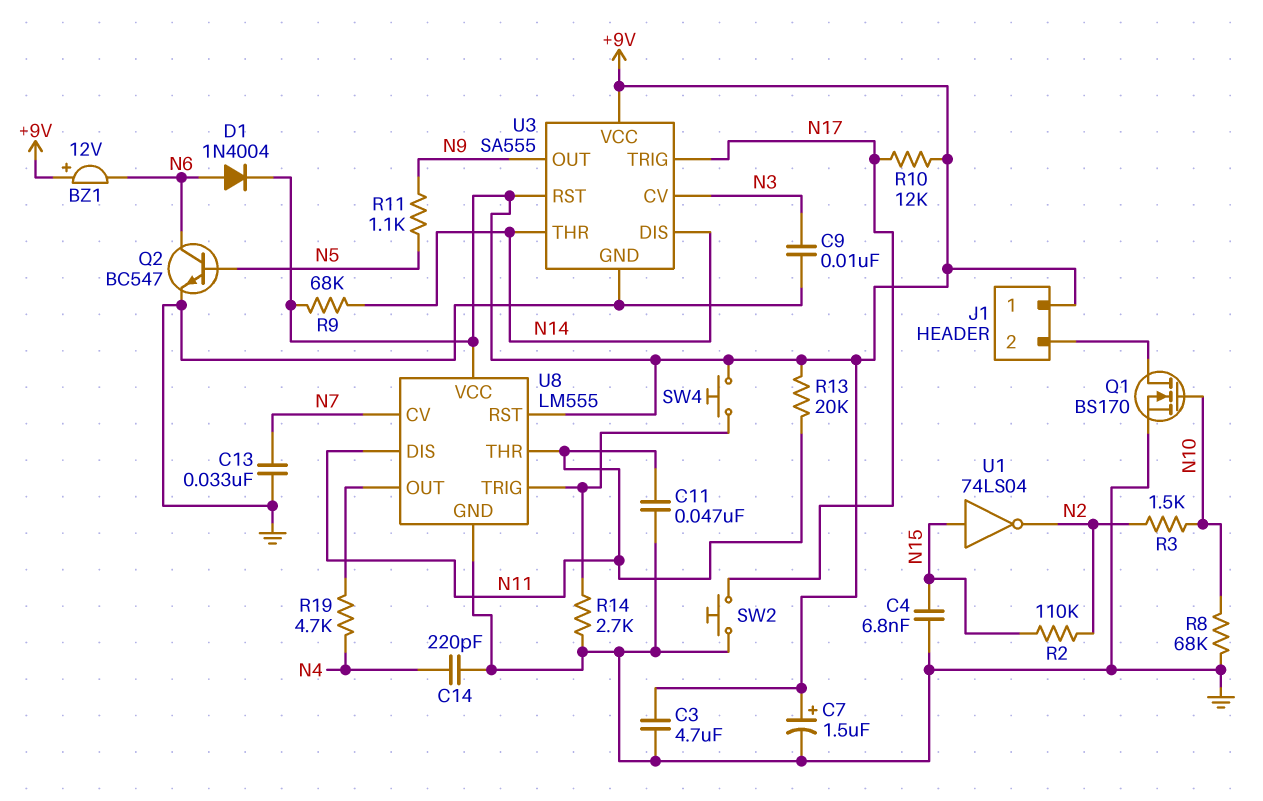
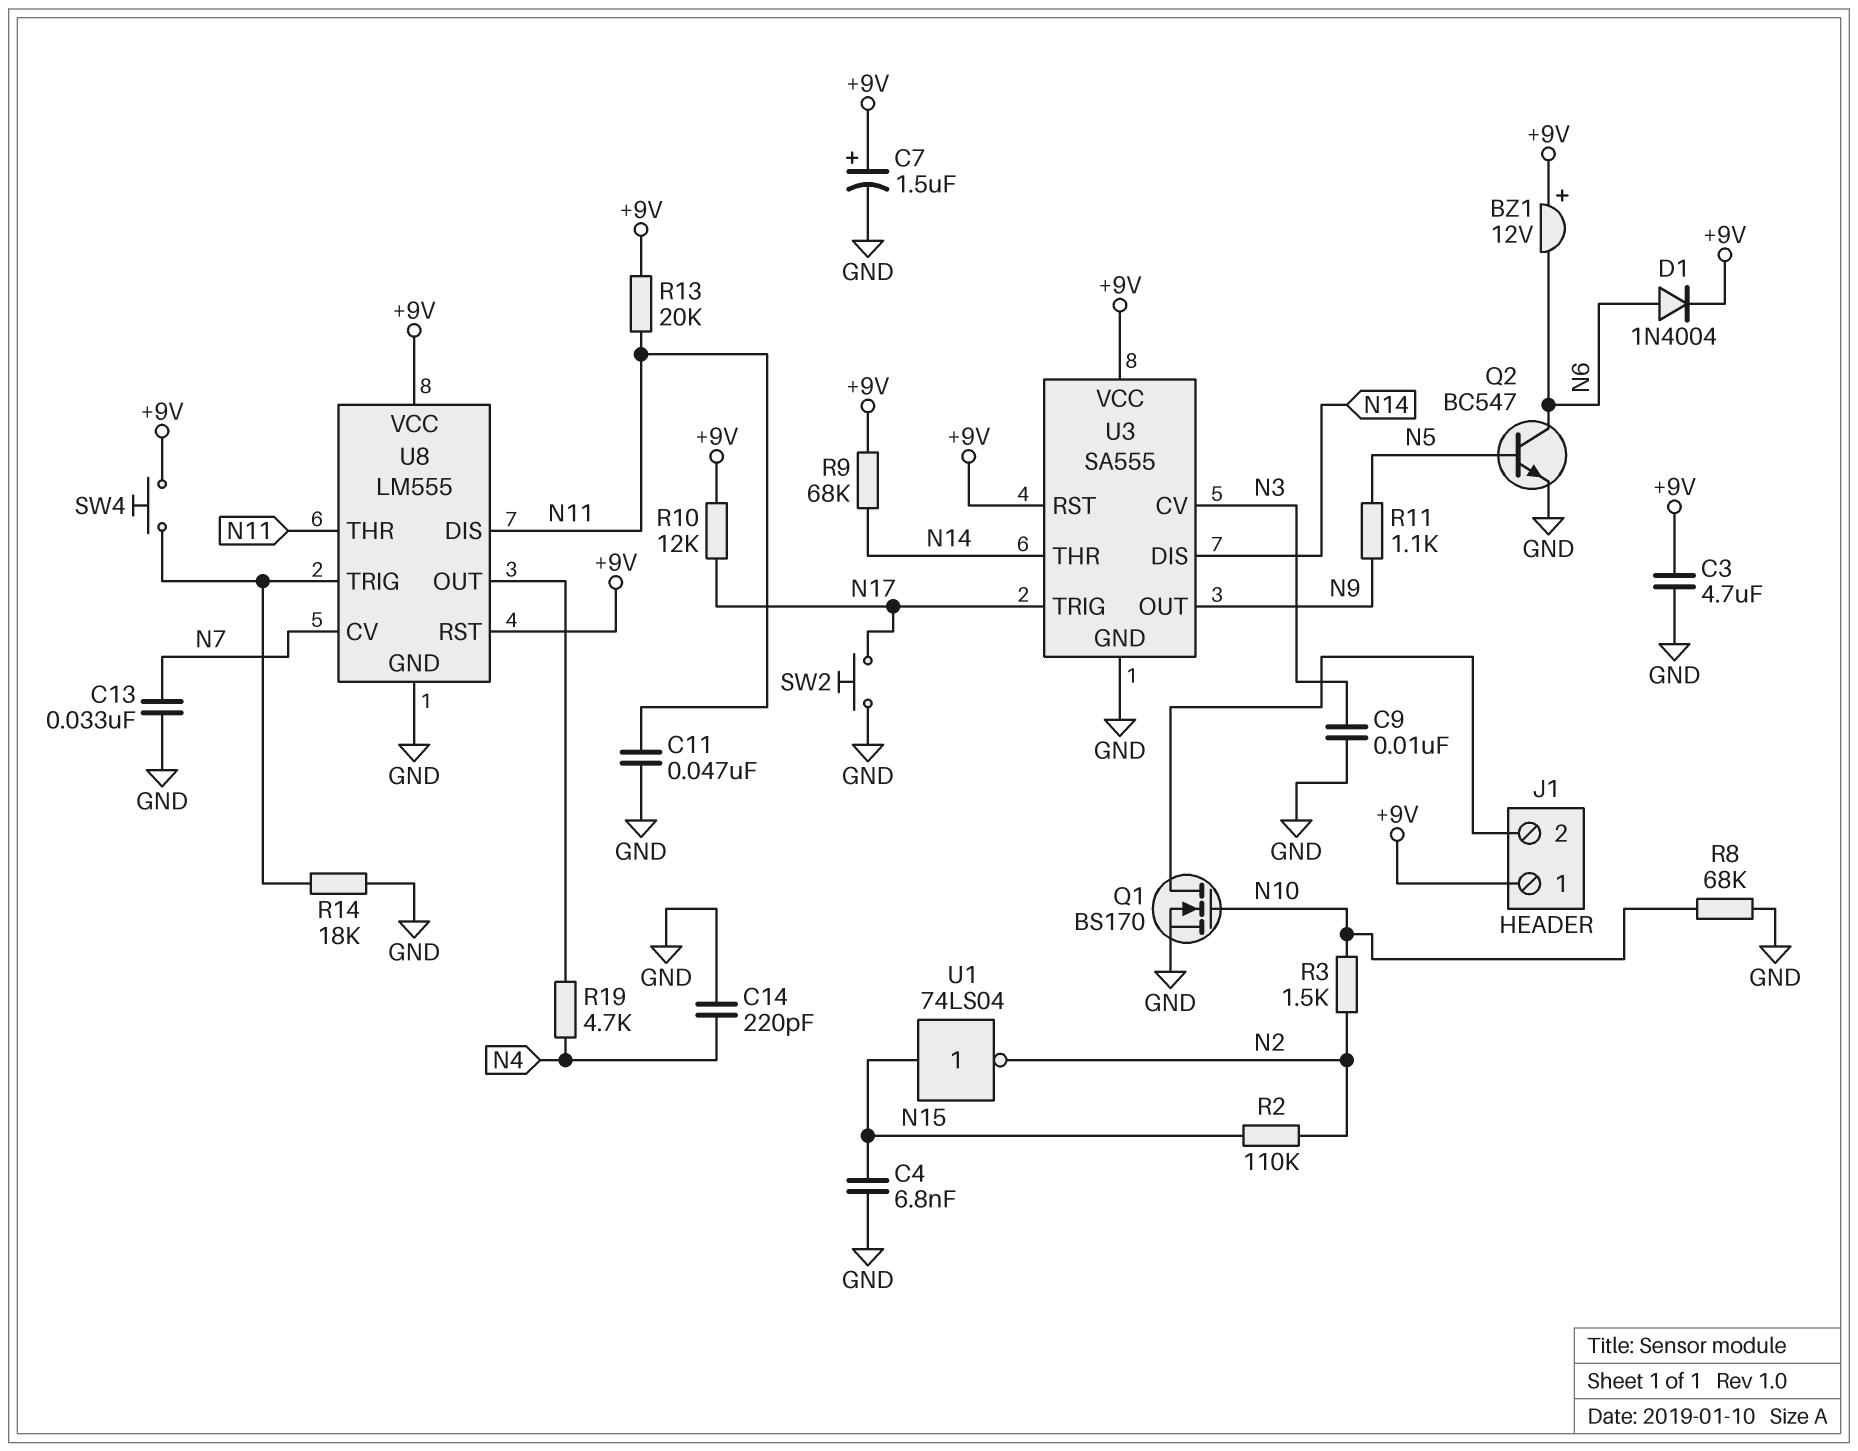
R14: 2.7k (GND, U8/TRIG) -> 18k (GND, U8/TRIG)

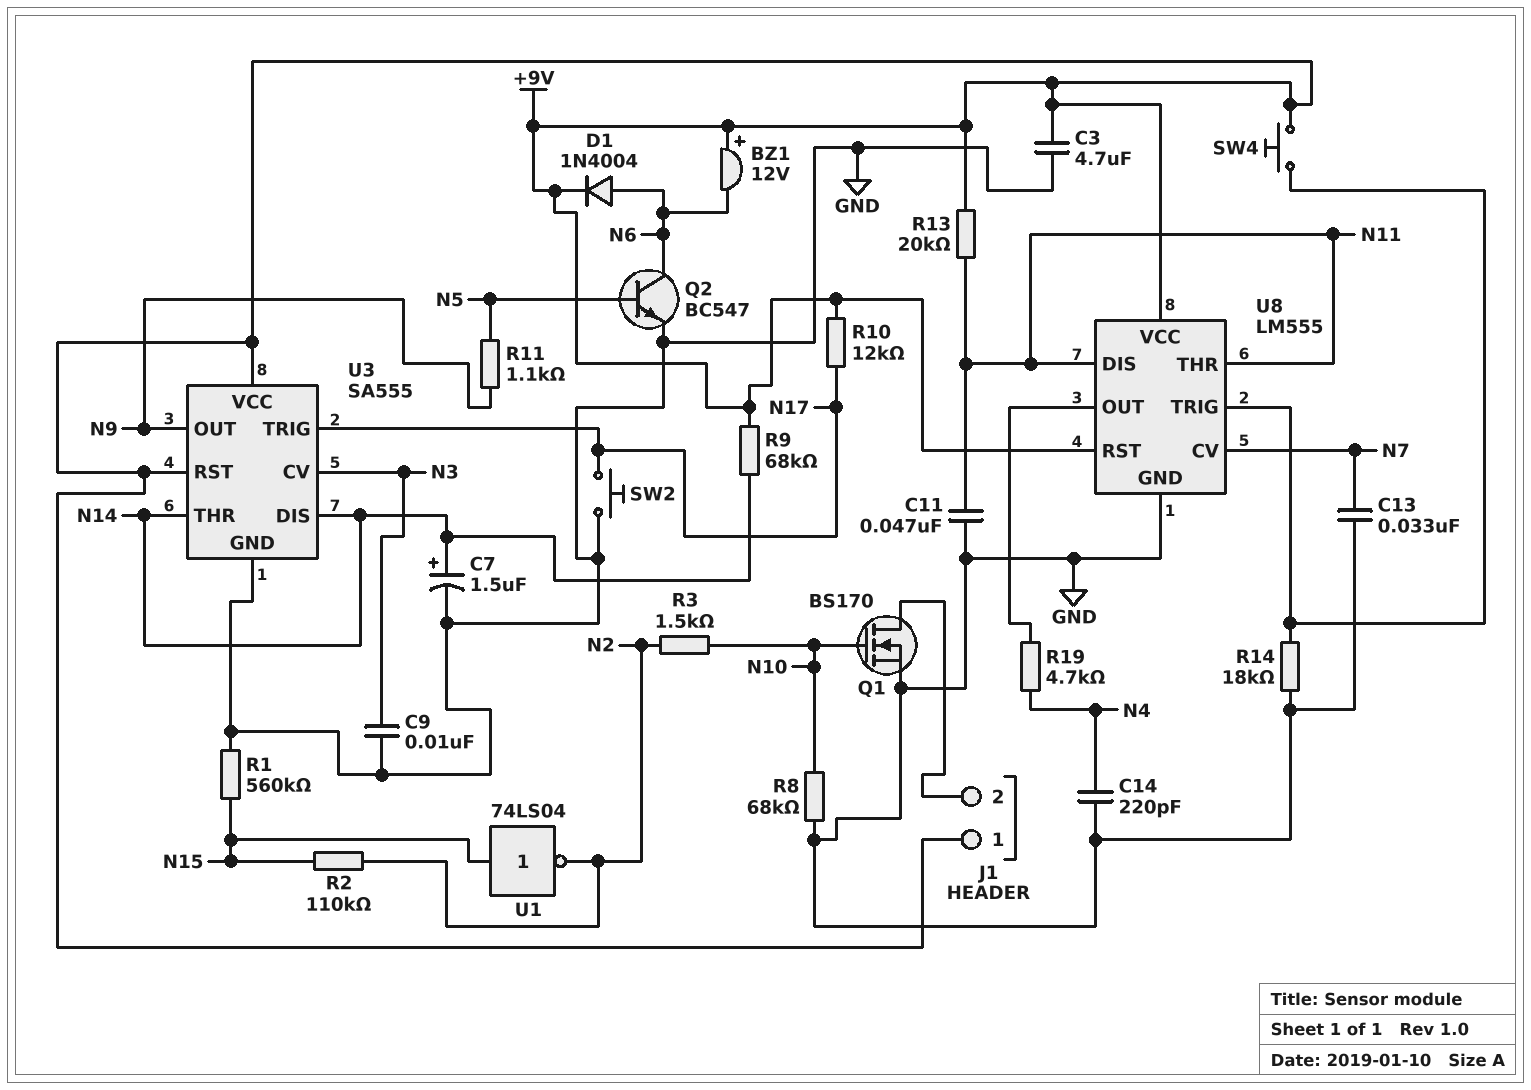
C4: 6.8nF (GND, N15) -> none
C7: 1.5uF (plus +9V, minus GND) -> 1.5uF (plus N14, minus GND)
R1: none -> 560k (GND, N15)

